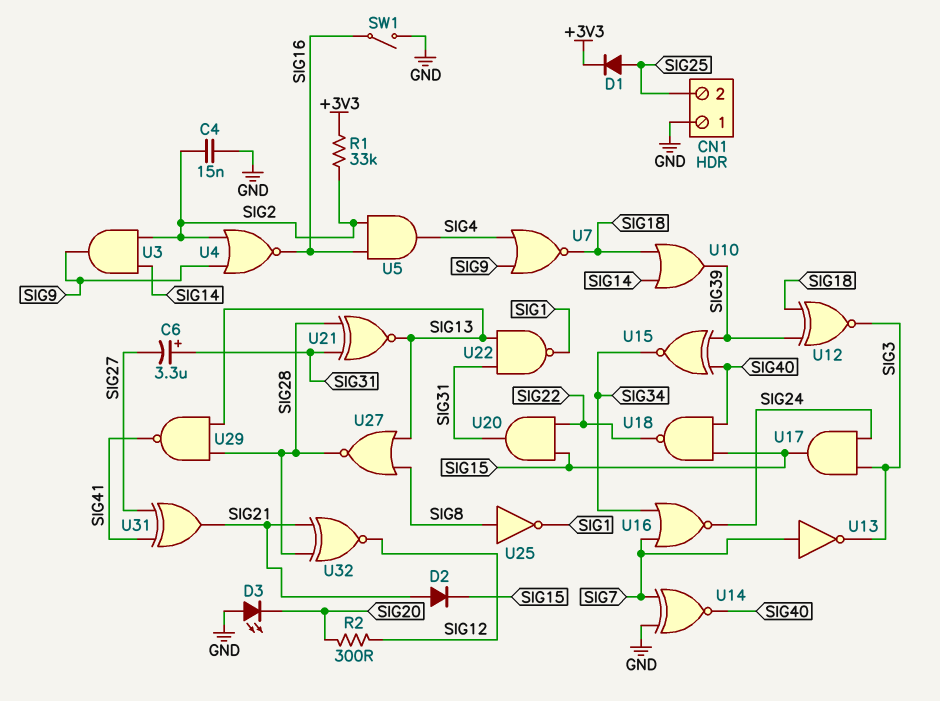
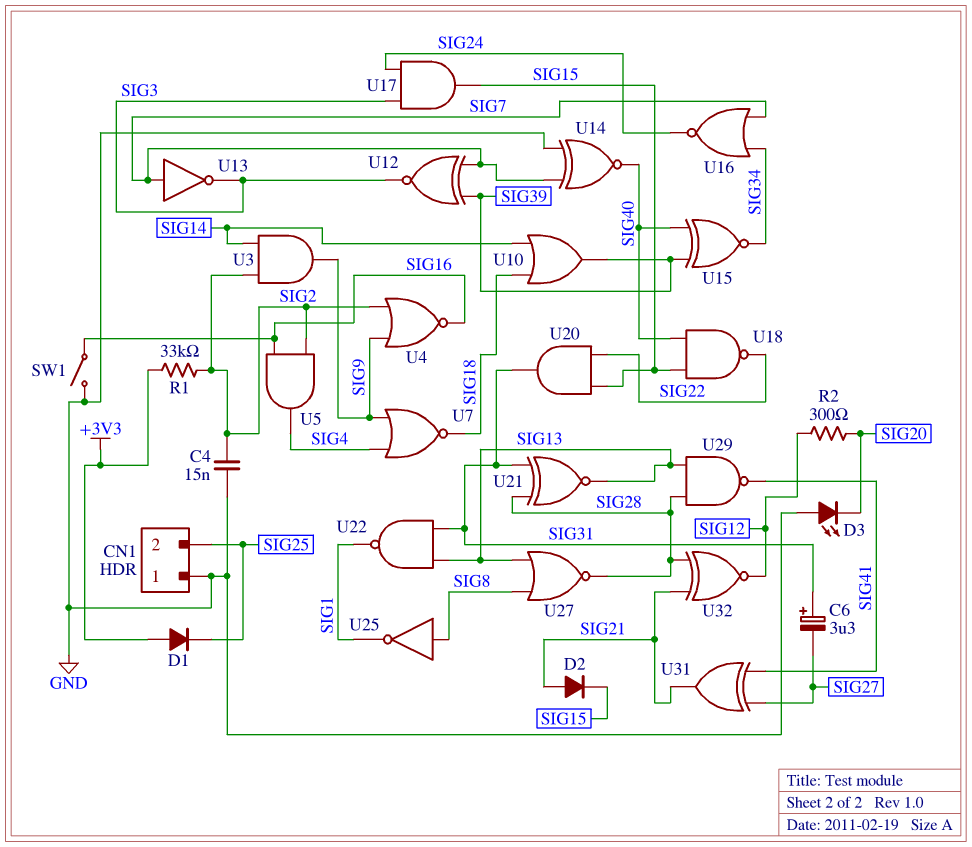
D1: diode (A SIG25, K +3V3) -> diode (A +3V3, K SIG25)
U12: XNOR (in SIG18, in SIG39, out SIG3) -> XNOR (in SIG7, in SIG39, out SIG3)

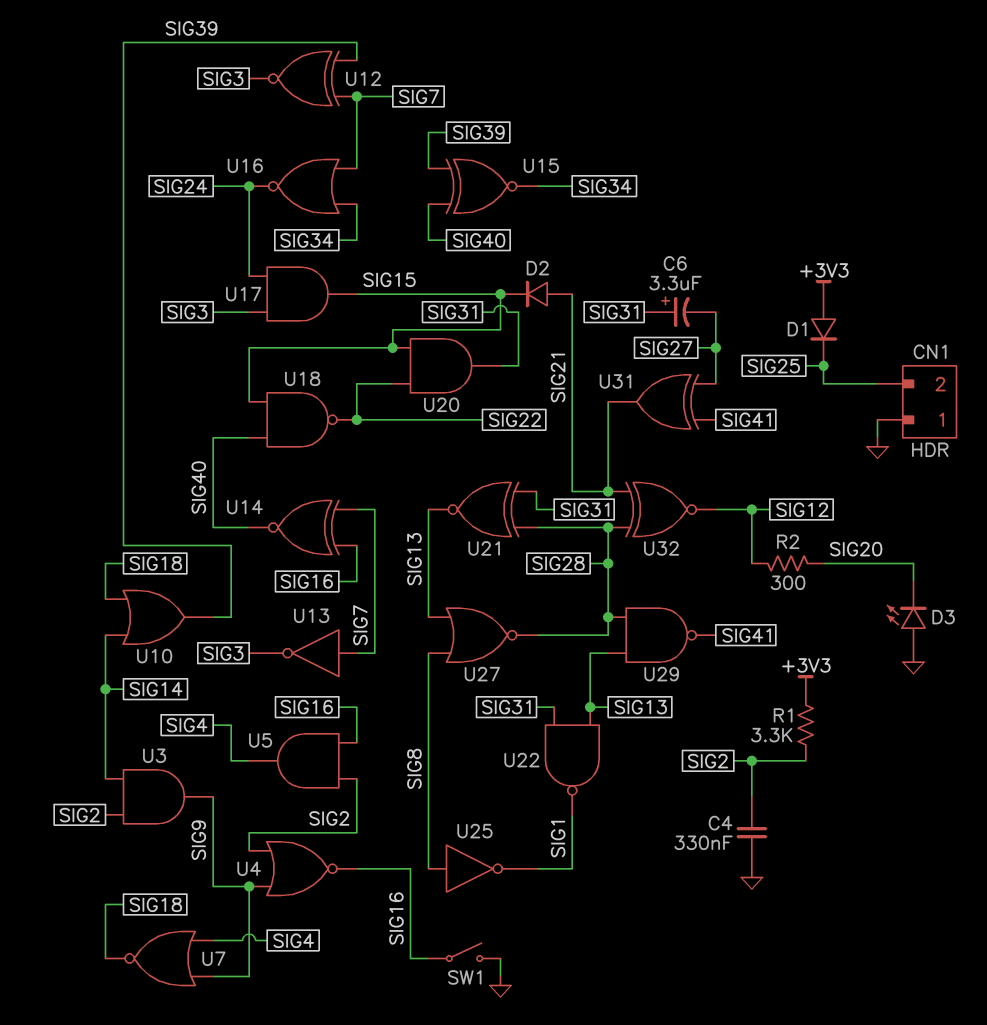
C4: 15nF (GND, SIG2) -> 330nF (GND, SIG2)
R1: 33k (+3V3, SIG2) -> 3.3k (+3V3, SIG2)
U14: XNOR (in GND, in SIG7, out SIG40) -> XNOR (in SIG7, in SIG16, out SIG40)

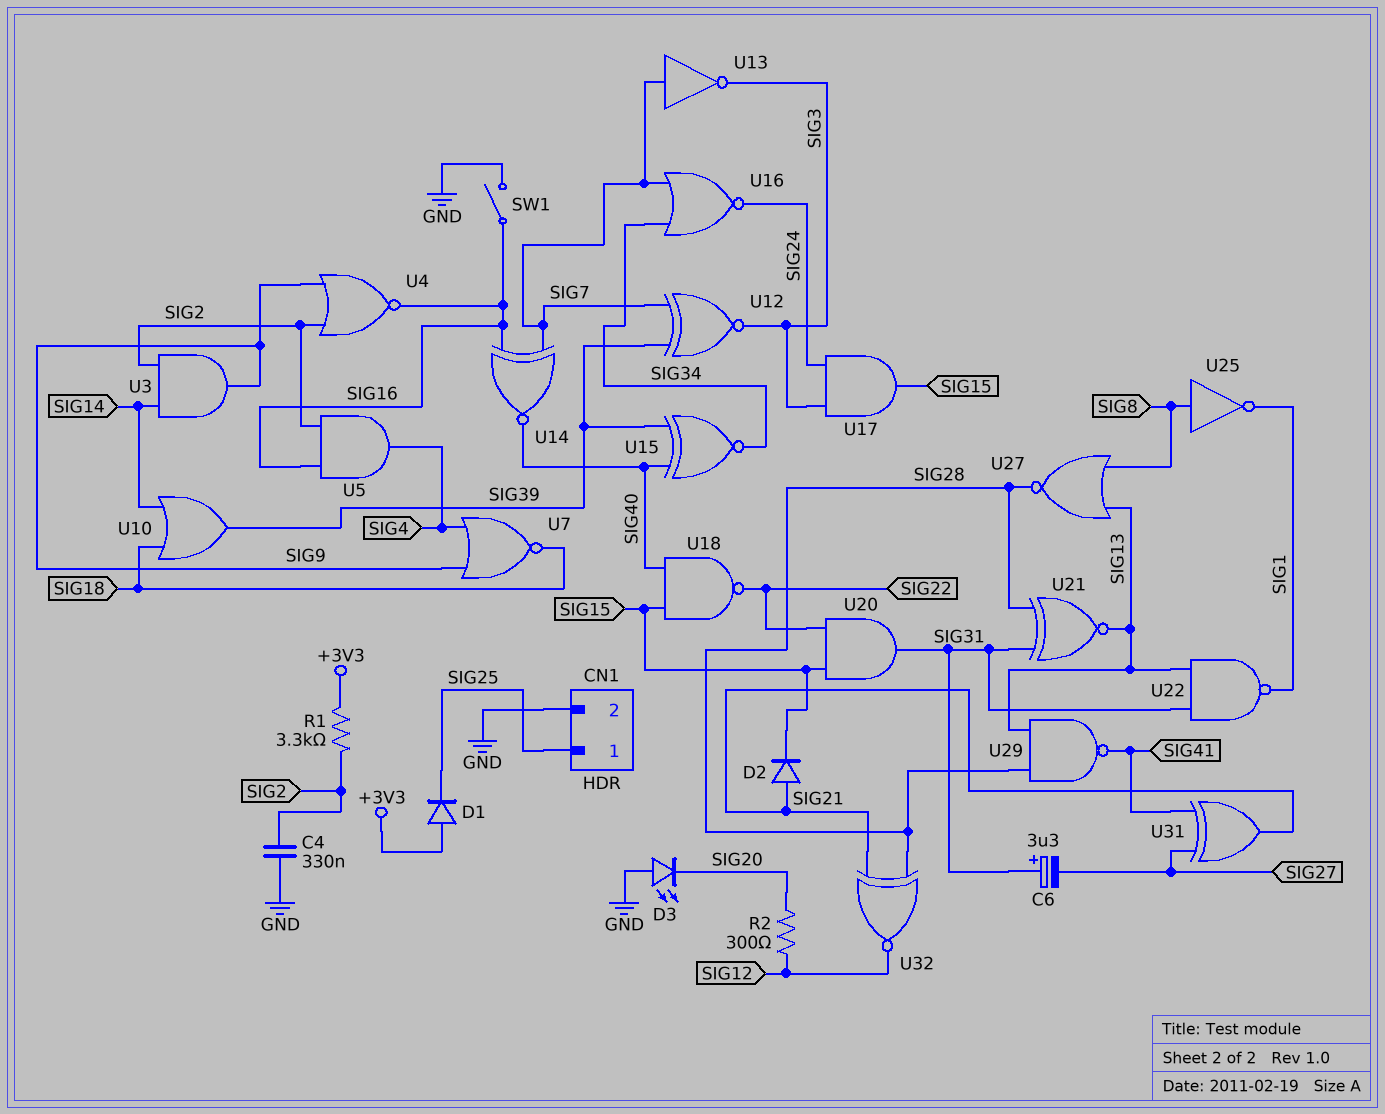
CN1 pin 1: GND -> SIG25
CN1 pin 2: SIG25 -> GND

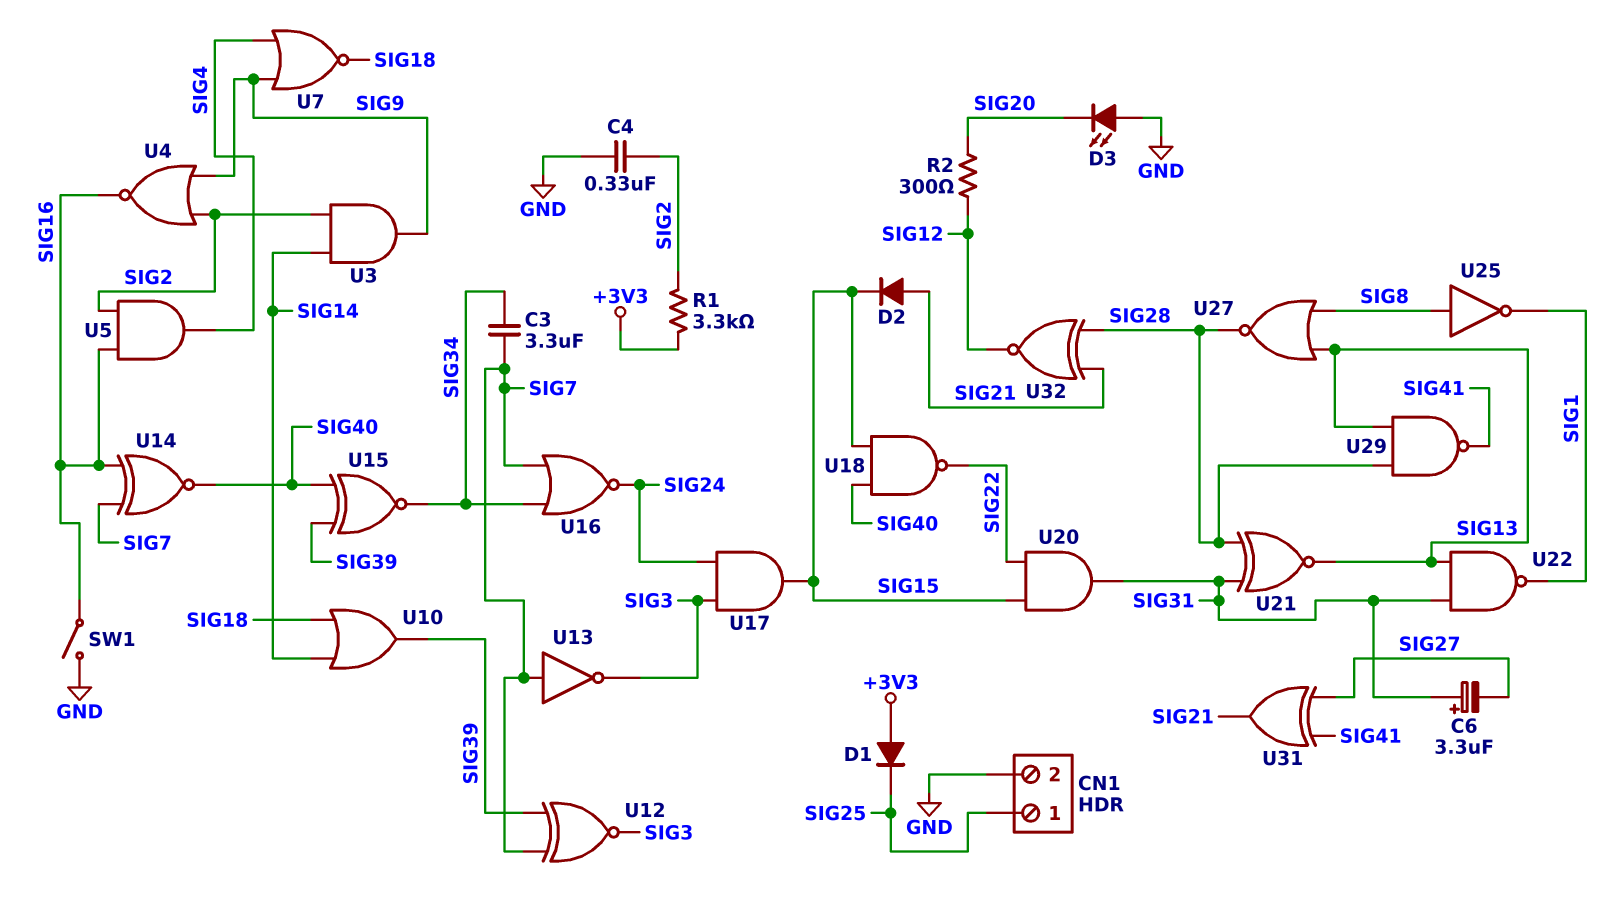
C3: none -> 3.3uF (SIG7, SIG34)

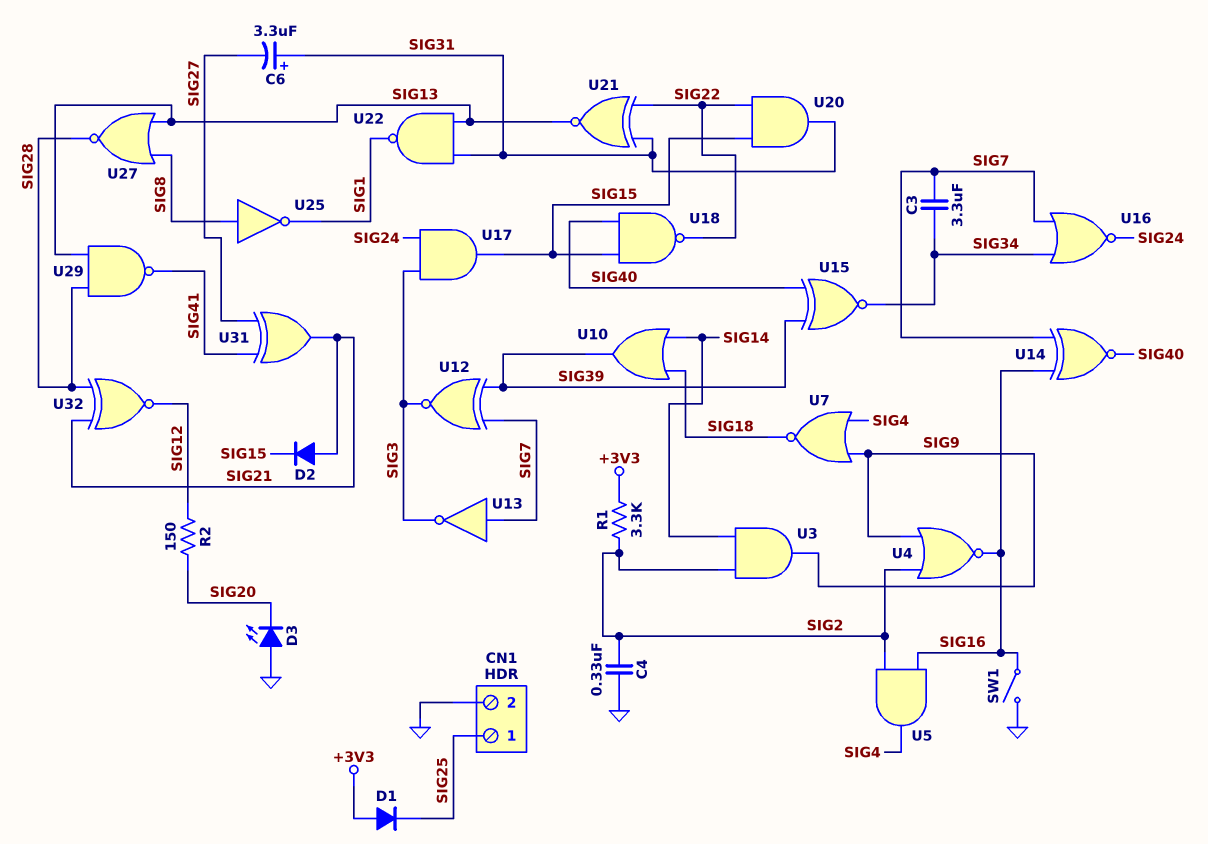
R2: 300 (SIG12, SIG20) -> 150 (SIG12, SIG20)
U21: XNOR (in SIG28, in SIG31, out SIG13) -> XNOR (in SIG22, in SIG31, out SIG13)

